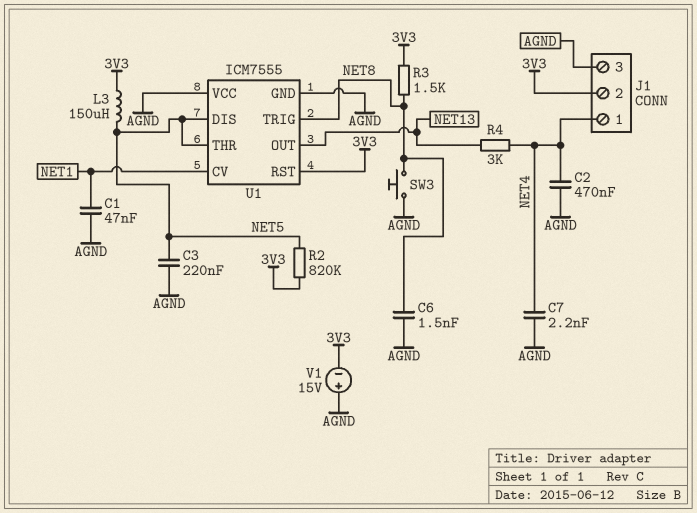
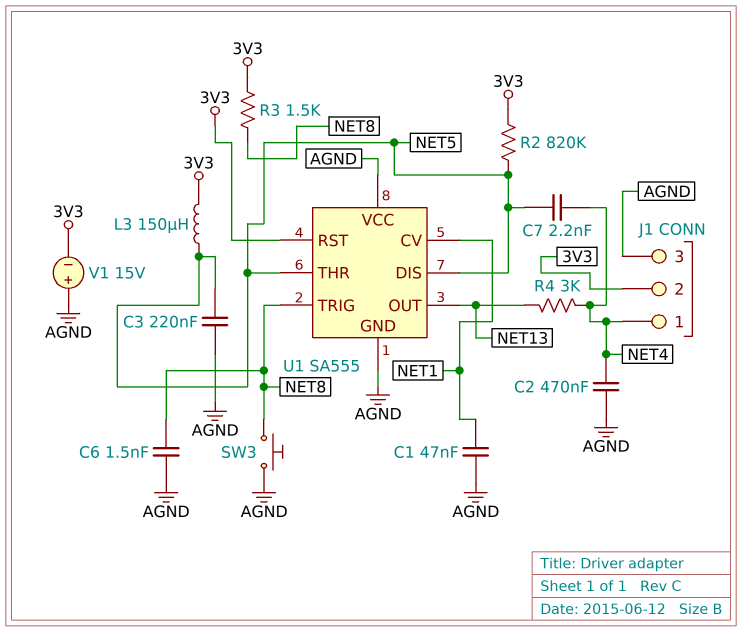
C7: 2.2nF (AGND, NET4) -> 2.2nF (NET4, NET5)
U1: ICM7555 -> SA555

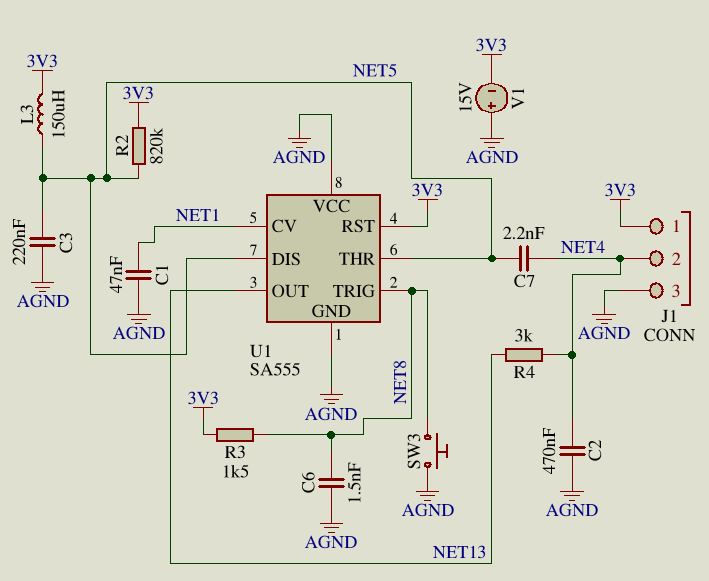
J1 pin 1: NET4 -> 3V3
J1 pin 2: 3V3 -> NET4

